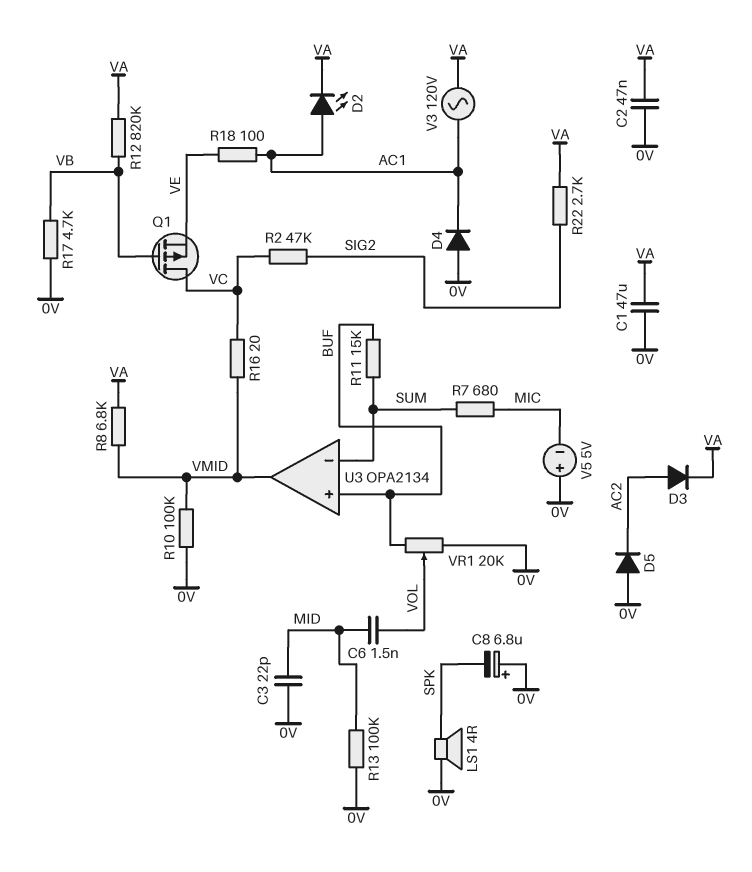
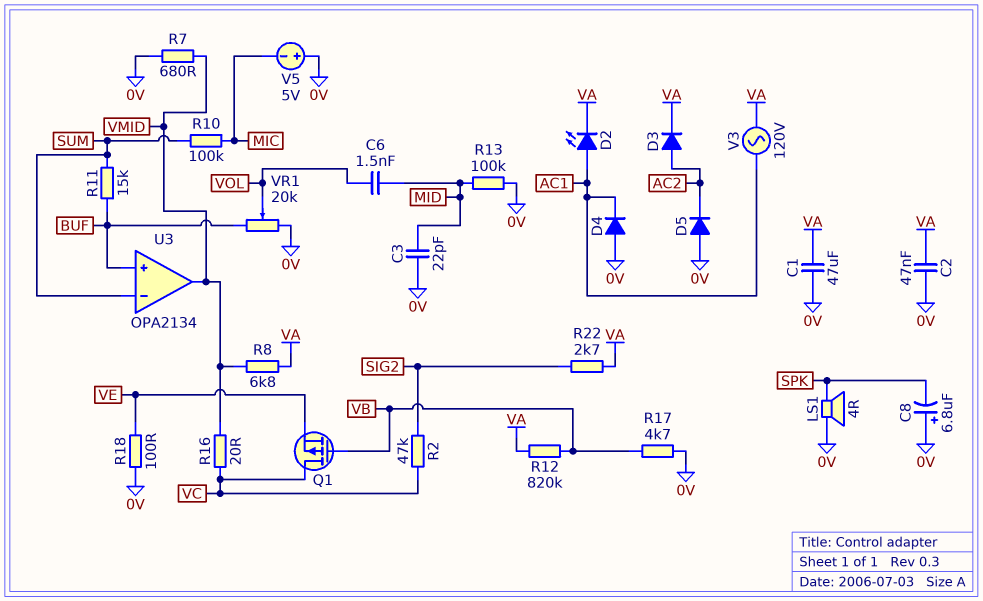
R7: 680 (MIC, SUM) -> 680 (0V, VMID)
R10: 100k (0V, VMID) -> 100k (MIC, SUM)
R18: 100 (AC1, VE) -> 100 (0V, VE)

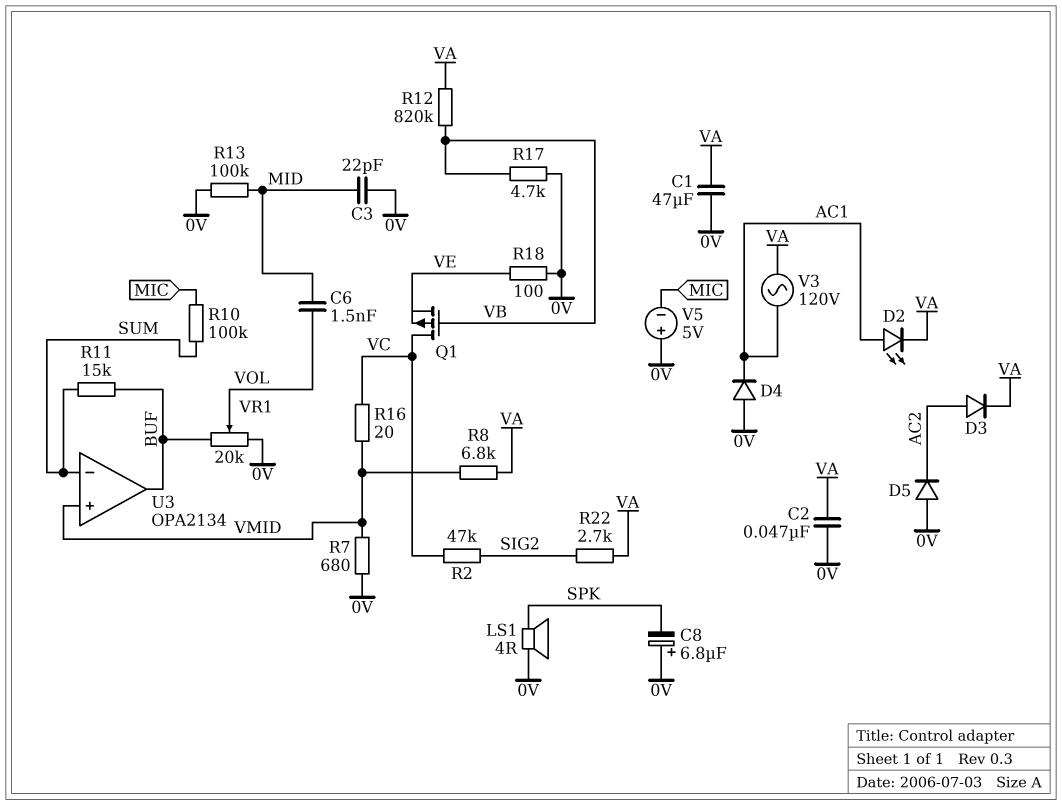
U3 pin in+: BUF -> VMID
U3 pin out: VMID -> BUF

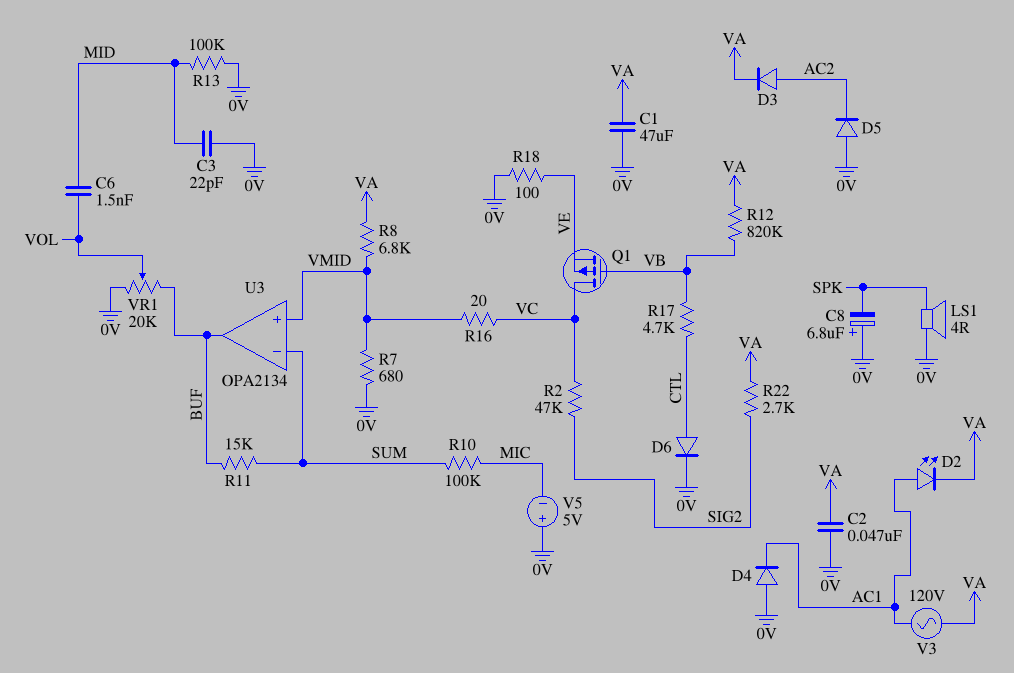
D6: none -> diode (A CTL, K 0V)
R17: 4.7k (0V, VB) -> 4.7k (CTL, VB)

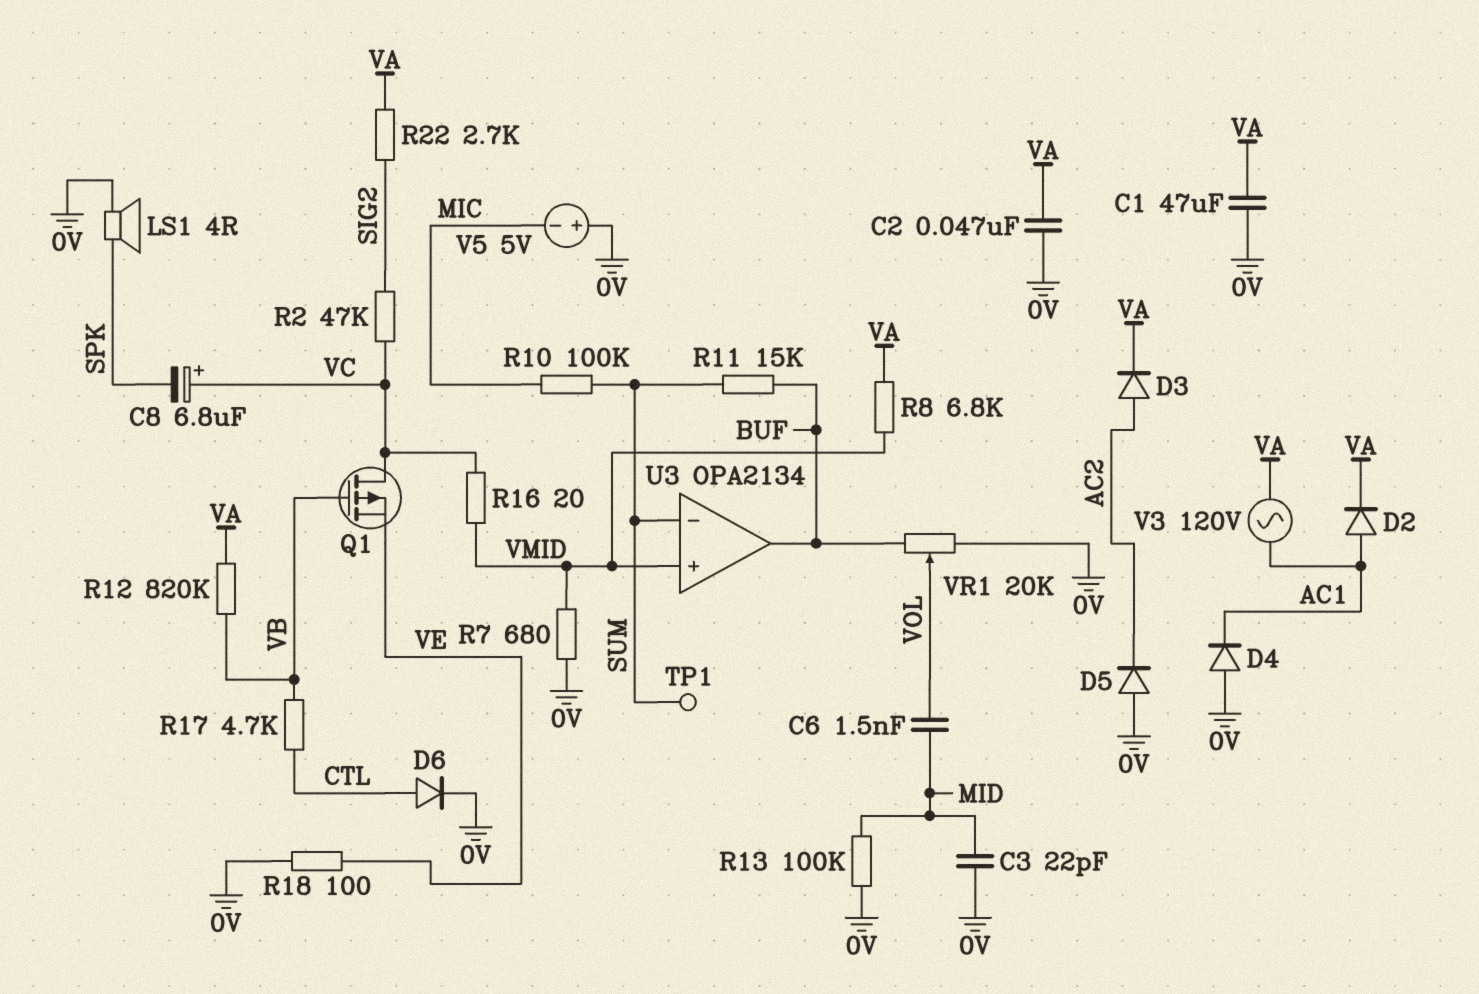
C8: 6.8uF (plus 0V, minus SPK) -> 6.8uF (plus VC, minus SPK)
D2: LED (A AC1, K VA) -> diode (A AC1, K VA)
TP1: none -> test point (SUM)

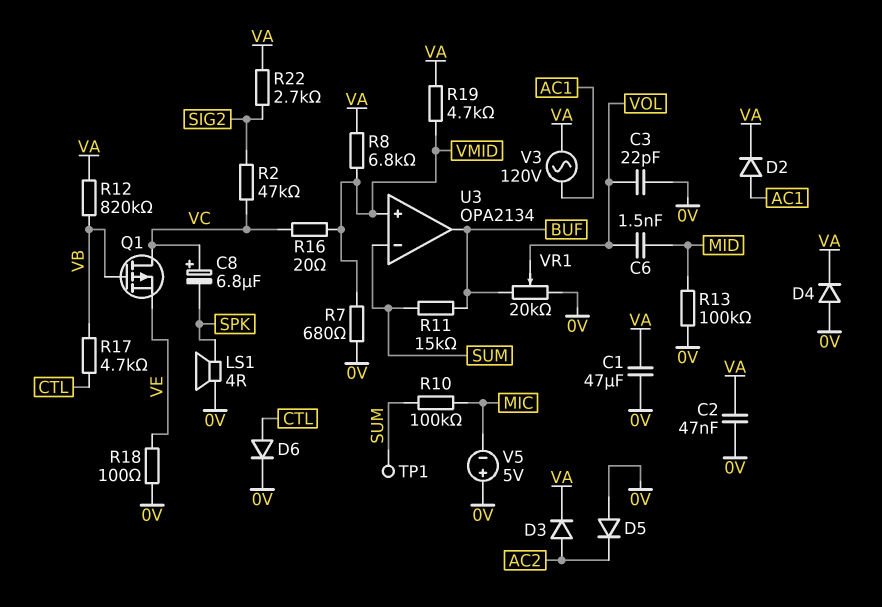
C3: 22pF (0V, MID) -> 22pF (0V, VOL)
D4: diode (A 0V, K AC1) -> diode (A 0V, K VA)
R19: none -> 4.7k (VA, VMID)

